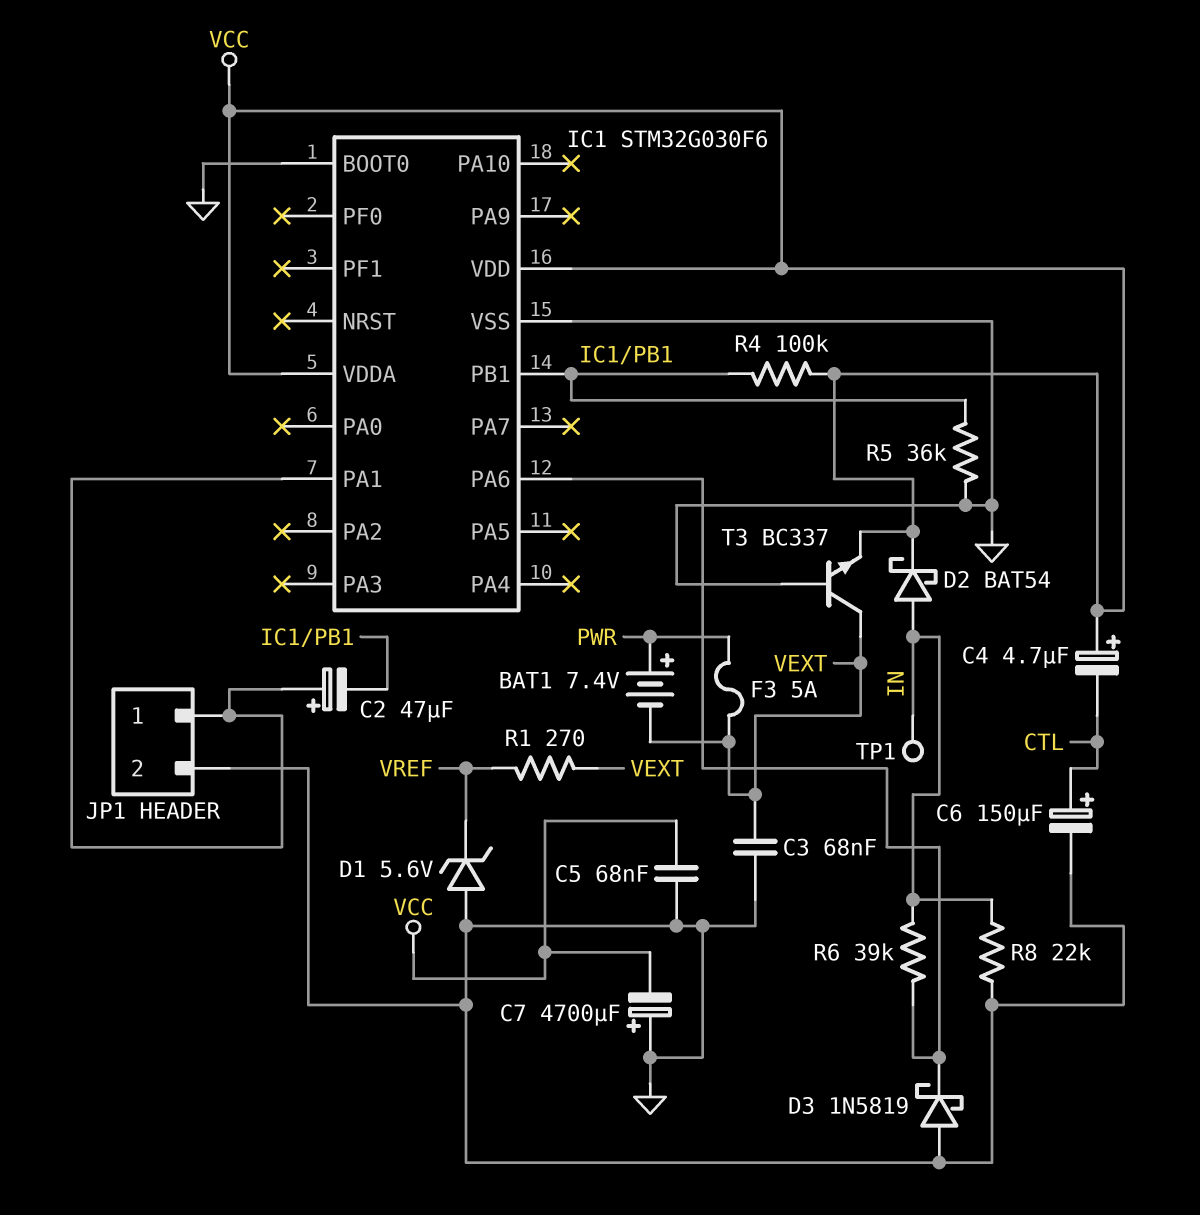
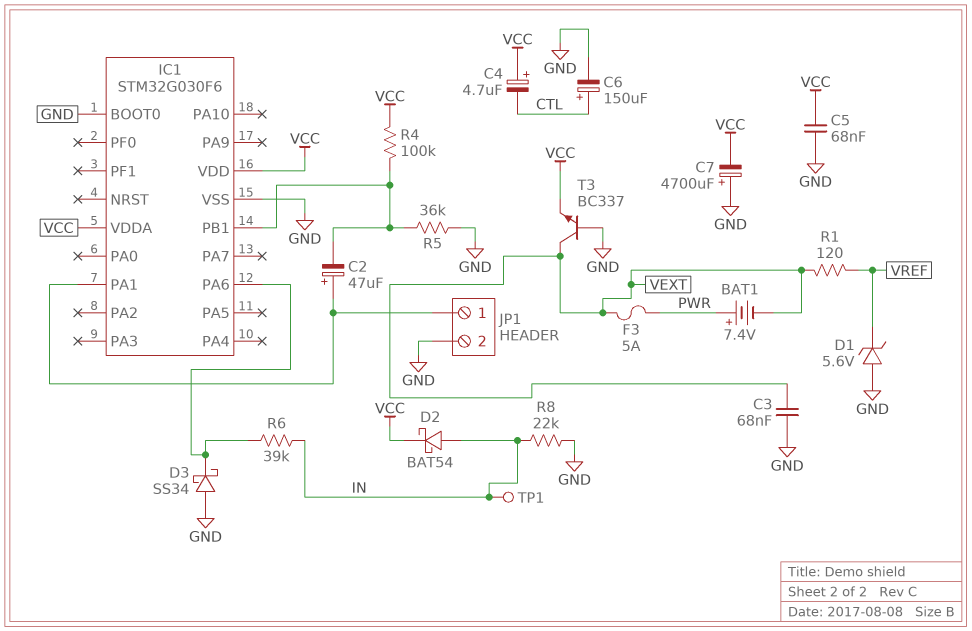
D3: schottky 1N5819 (A GND, K IC1/PA6) -> schottky SS34 (A GND, K IC1/PA6)
R1: 270 (VEXT, VREF) -> 120 (VEXT, VREF)

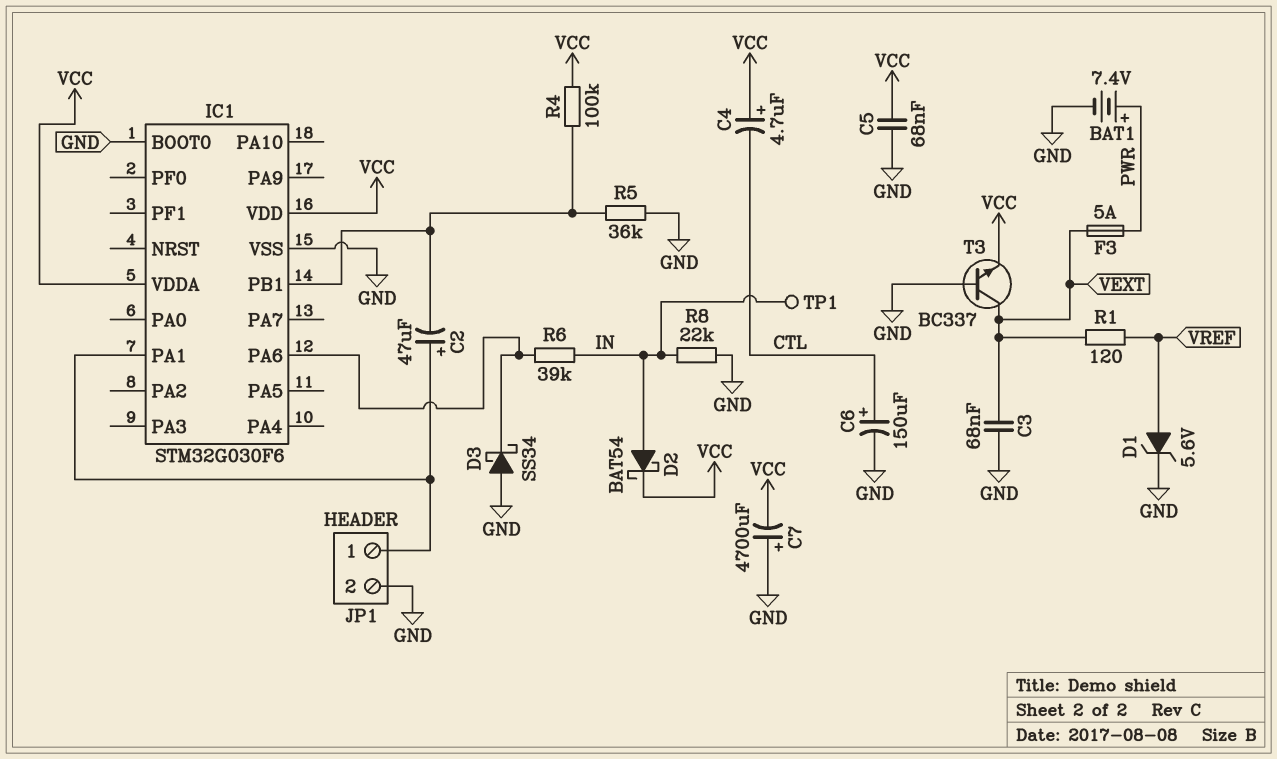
BAT1: 7.4V (plus PWR, minus VEXT) -> 7.4V (plus PWR, minus GND)
D1: zener 5.6V (A GND, K VREF) -> zener 5.6V (A VREF, K GND)

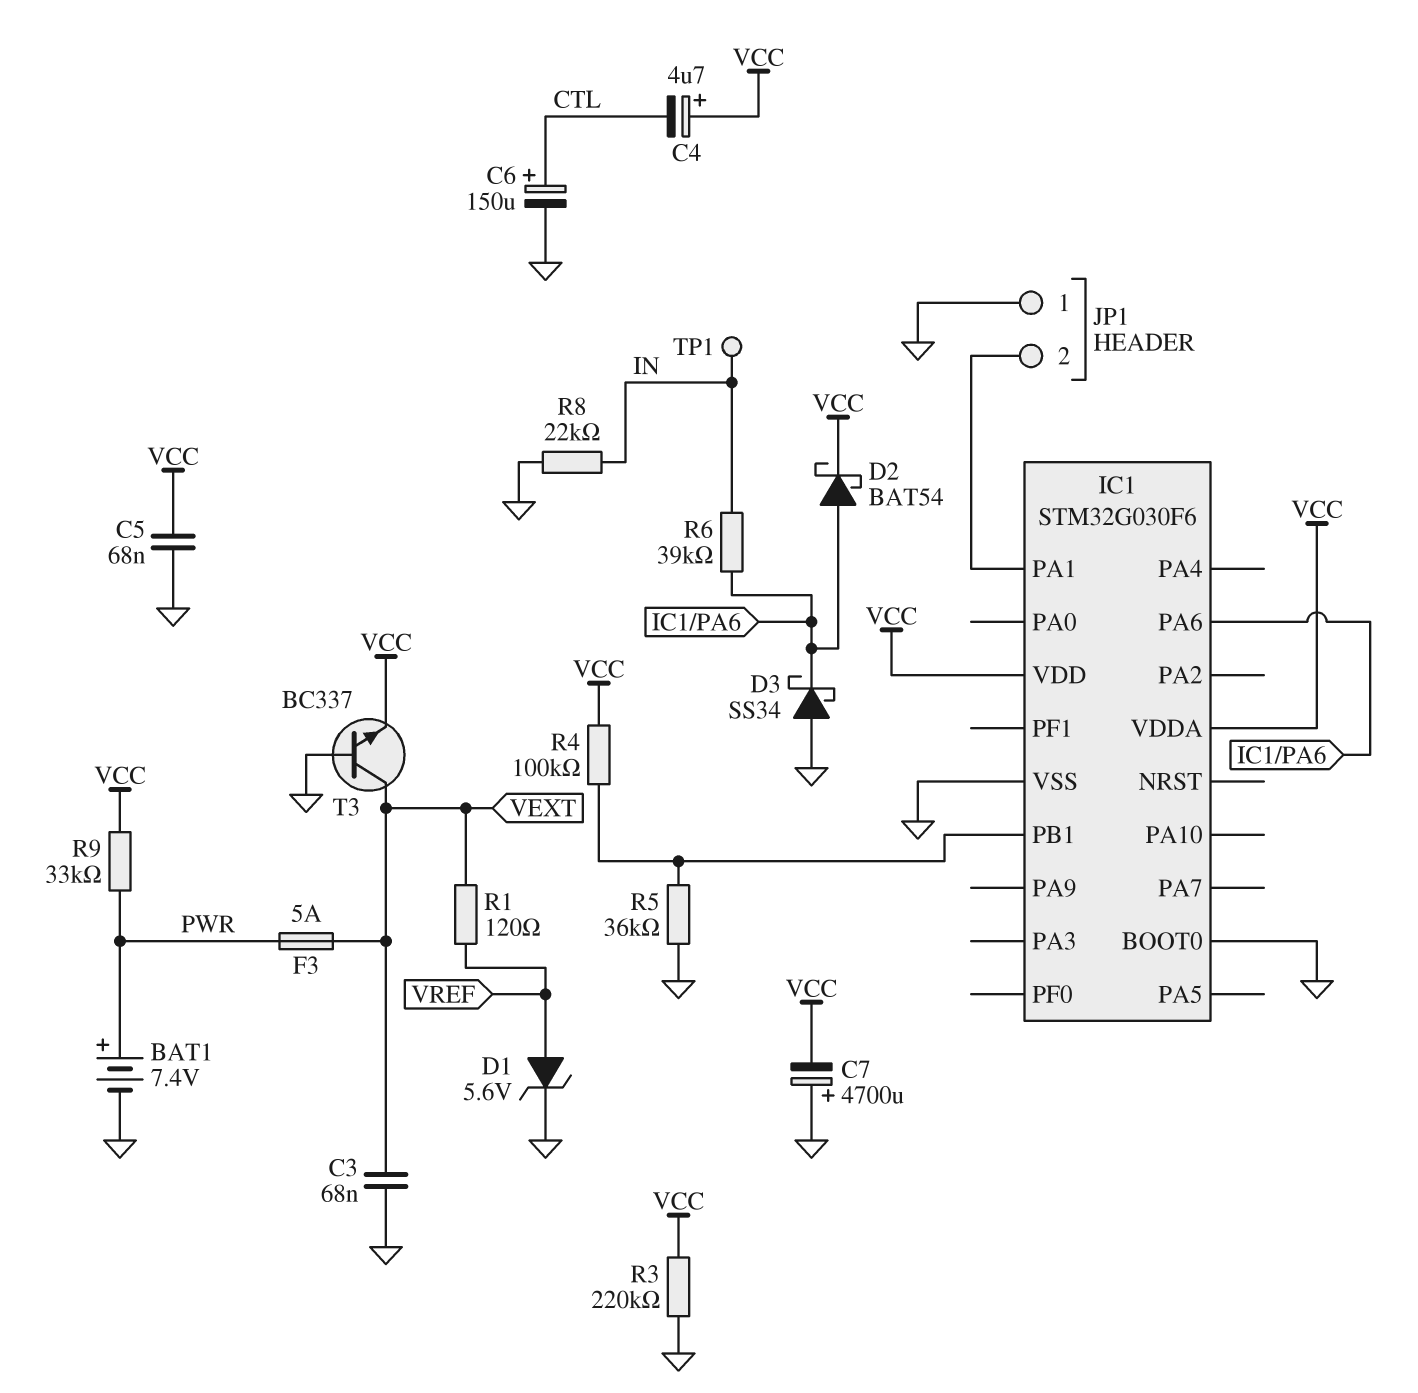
C2: 47uF (plus IC1/PA1, minus IC1/PB1) -> none
D2: schottky BAT54 (A IN, K VCC) -> schottky BAT54 (A IC1/PA6, K VCC)
JP1 pin 1: IC1/PA1 -> GND
JP1 pin 2: GND -> IC1/PA1
R3: none -> 220k (GND, VCC)
R9: none -> 33k (PWR, VCC)

